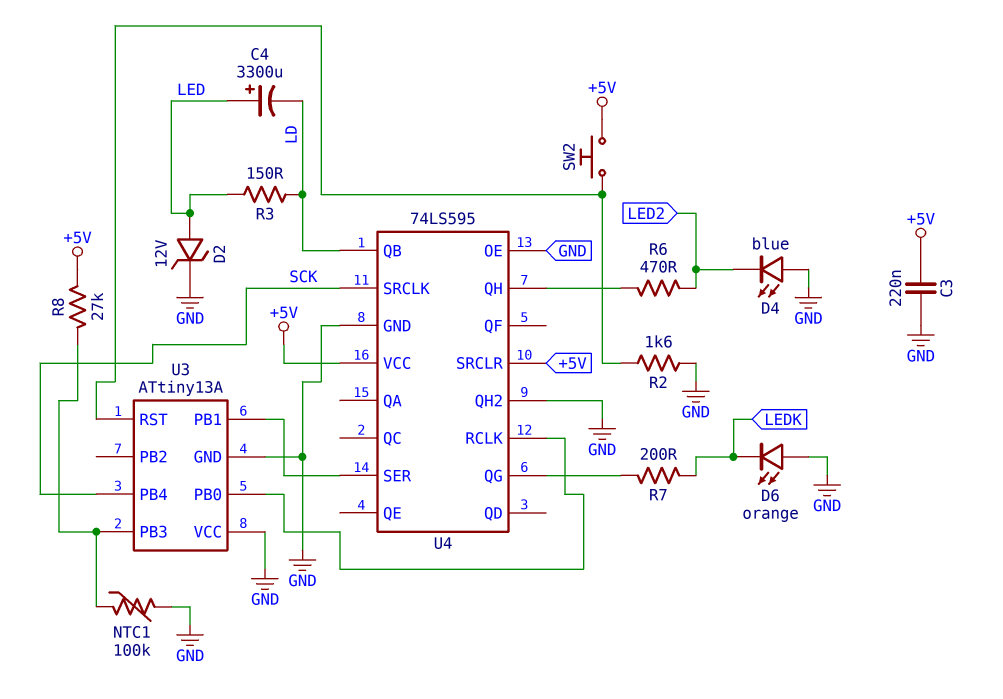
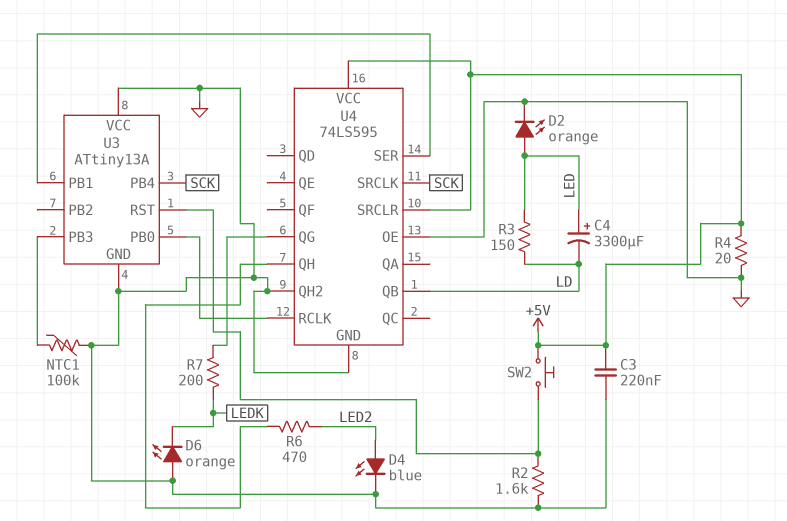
D2: zener 12V (A LED, K GND) -> LED orange (A LED, K GND)
D4: LED blue (A GND, K LED2) -> LED blue (A LED2, K GND)
R4: none -> 20 (+5V, GND)
R8: 27k (+5V, U3/PB3) -> none

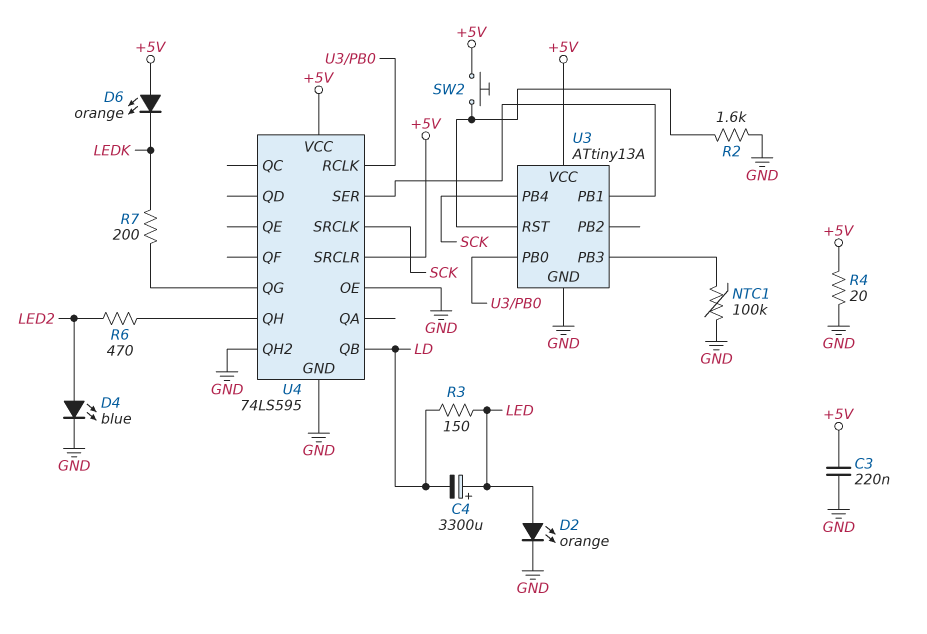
D6: LED orange (A GND, K LEDK) -> LED orange (A +5V, K LEDK)
U3 pin VCC: GND -> +5V

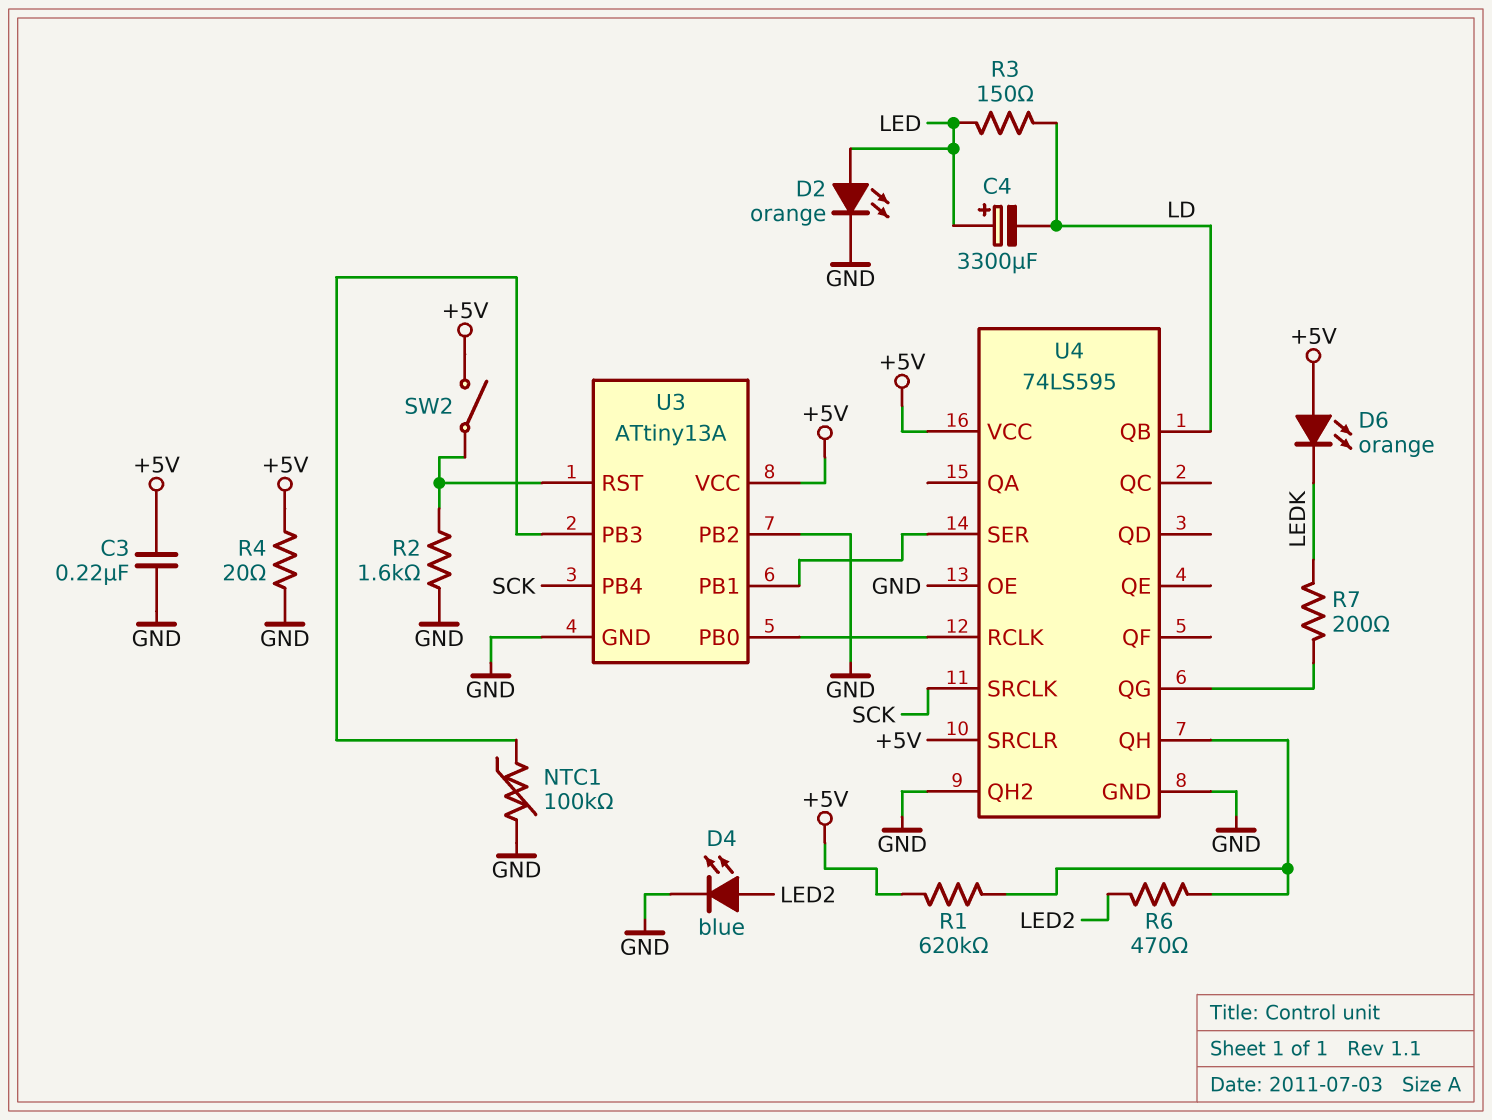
R1: none -> 620k (+5V, U4/QH)
SW2: button (+5V, U3/RST) -> switch (+5V, U3/RST)
U3 pin PB2: none -> GND

